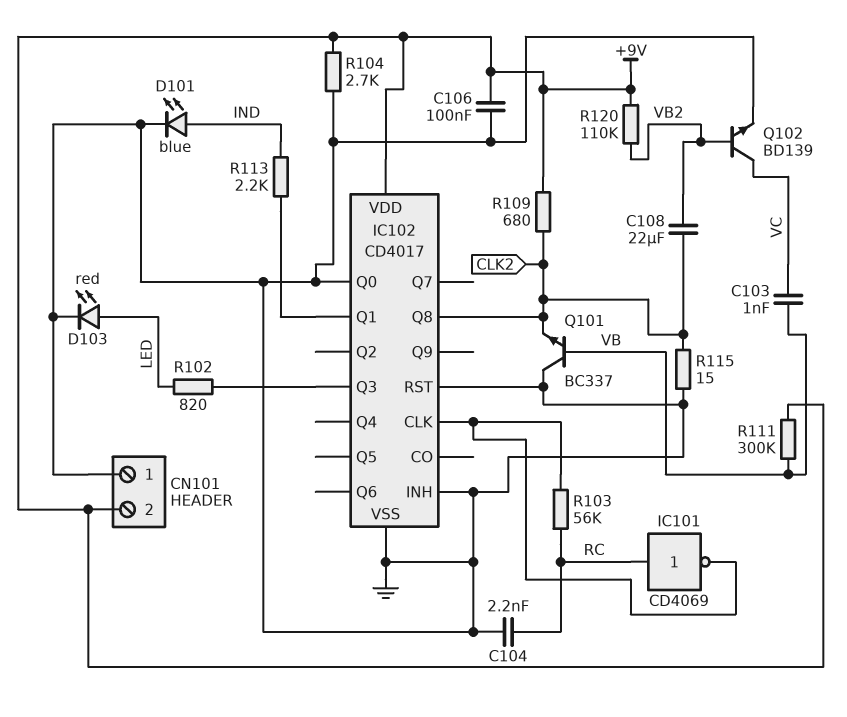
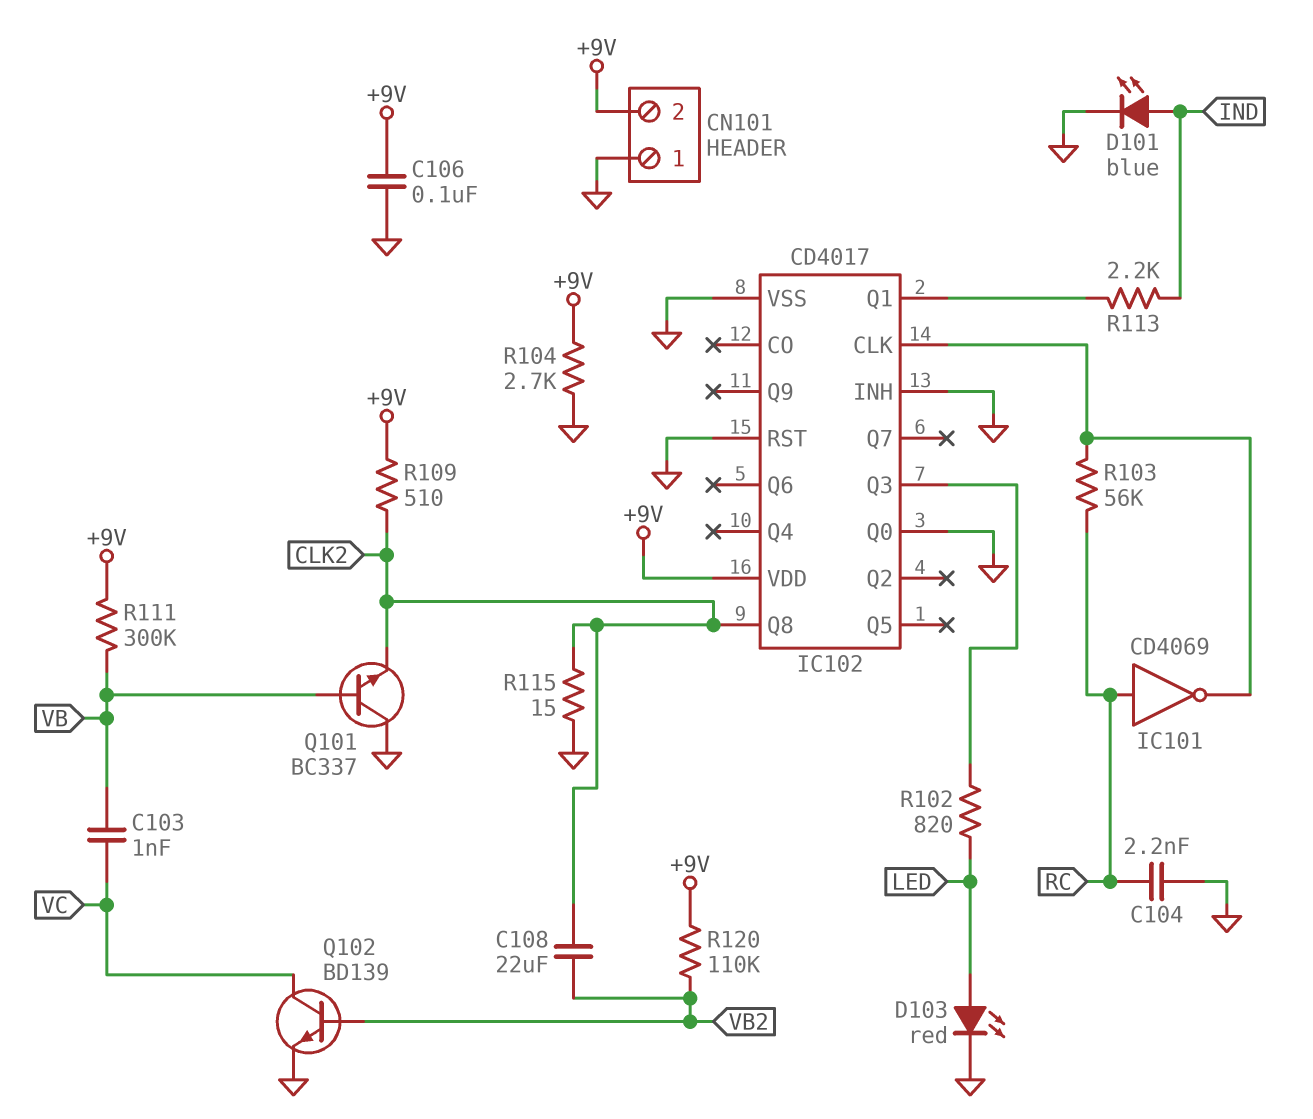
R109: 680 (+9V, CLK2) -> 510 (+9V, CLK2)

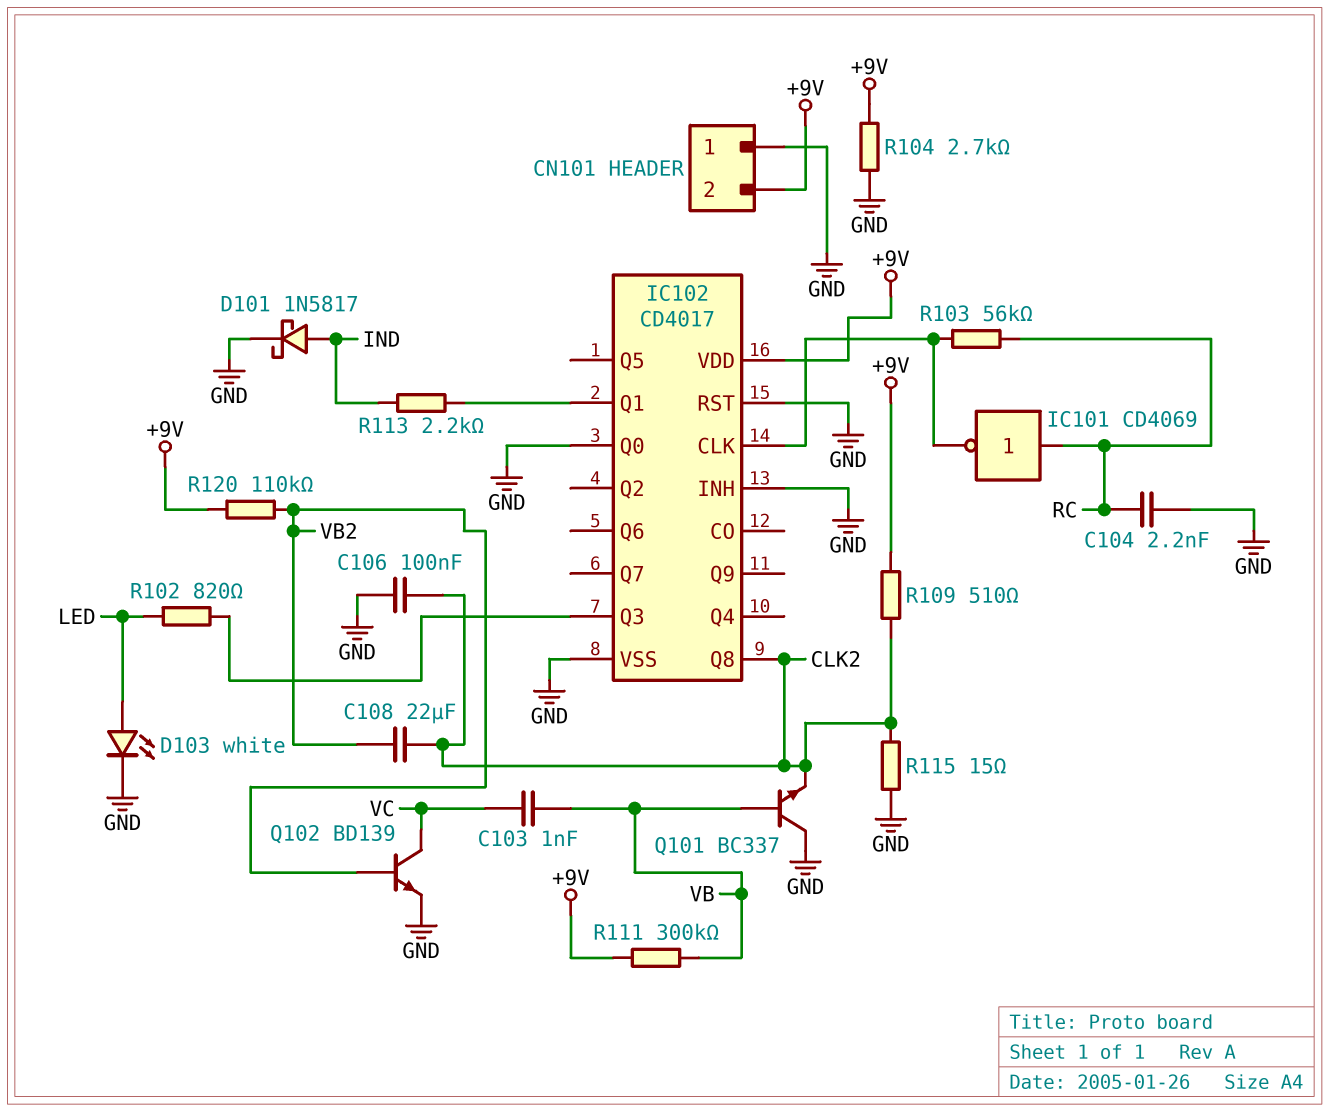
C106: 100nF (+9V, GND) -> 100nF (CLK2, GND)
D101: LED blue (A IND, K GND) -> schottky 1N5817 (A IND, K GND)
D103: LED red (A LED, K GND) -> LED white (A LED, K GND)

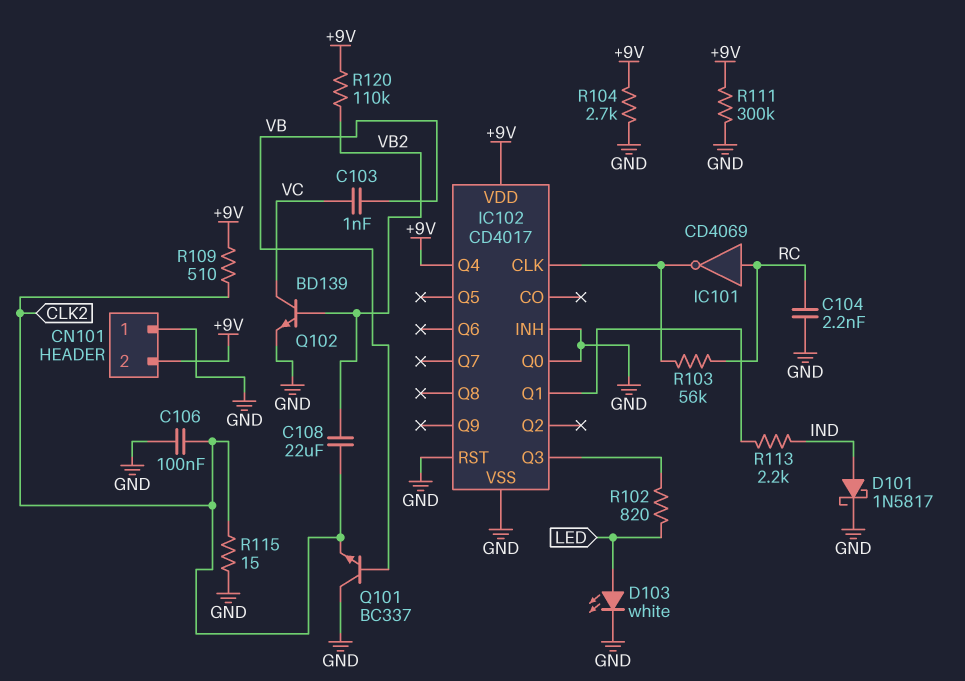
IC102 pin Q4: none -> +9V
IC102 pin Q8: CLK2 -> none
R111: 300k (+9V, VB) -> 300k (+9V, GND)

